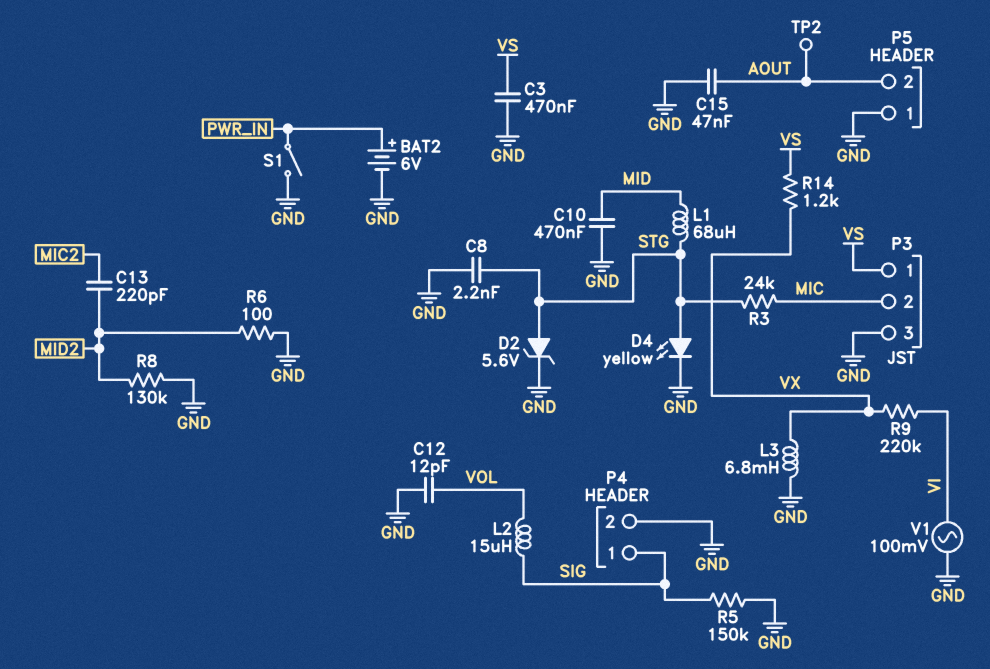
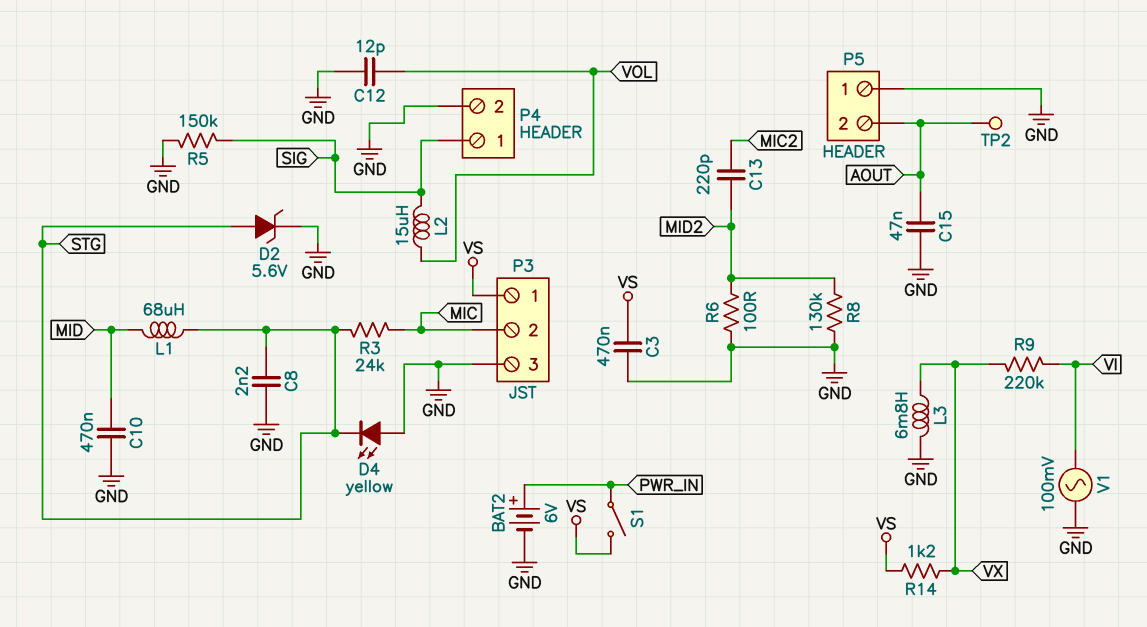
D4: LED yellow (A STG, K GND) -> LED yellow (A GND, K STG)
S1: switch (GND, PWR_IN) -> switch (PWR_IN, VS)

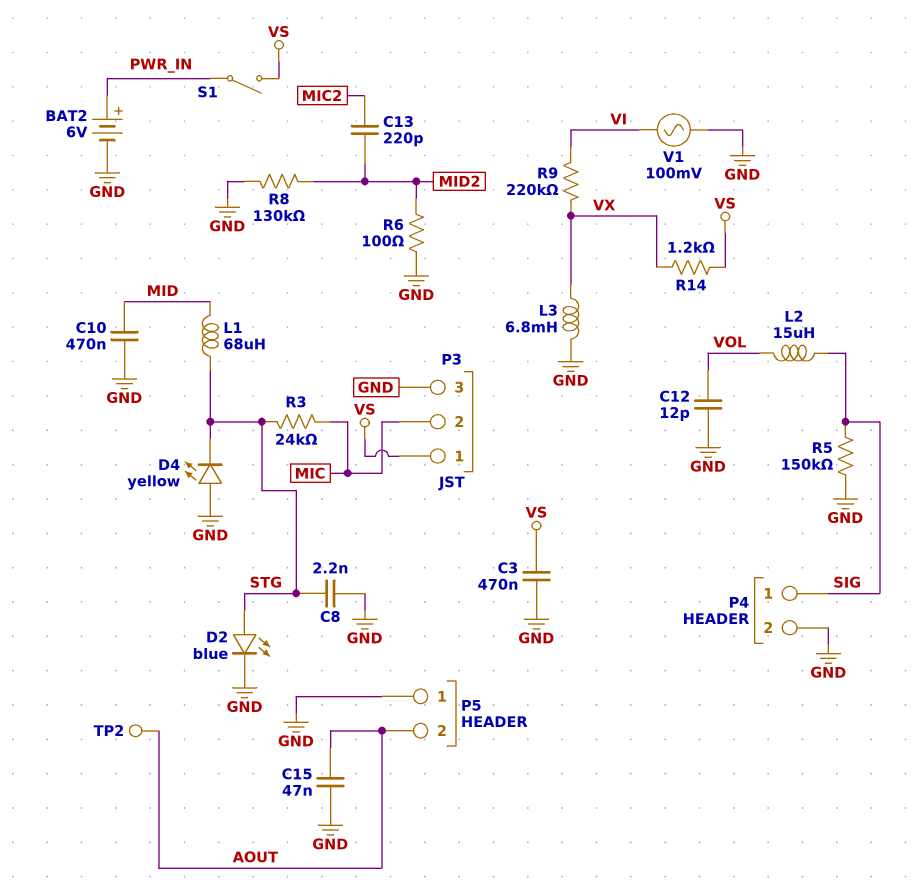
D2: zener 5.6V (A STG, K GND) -> LED blue (A STG, K GND)

